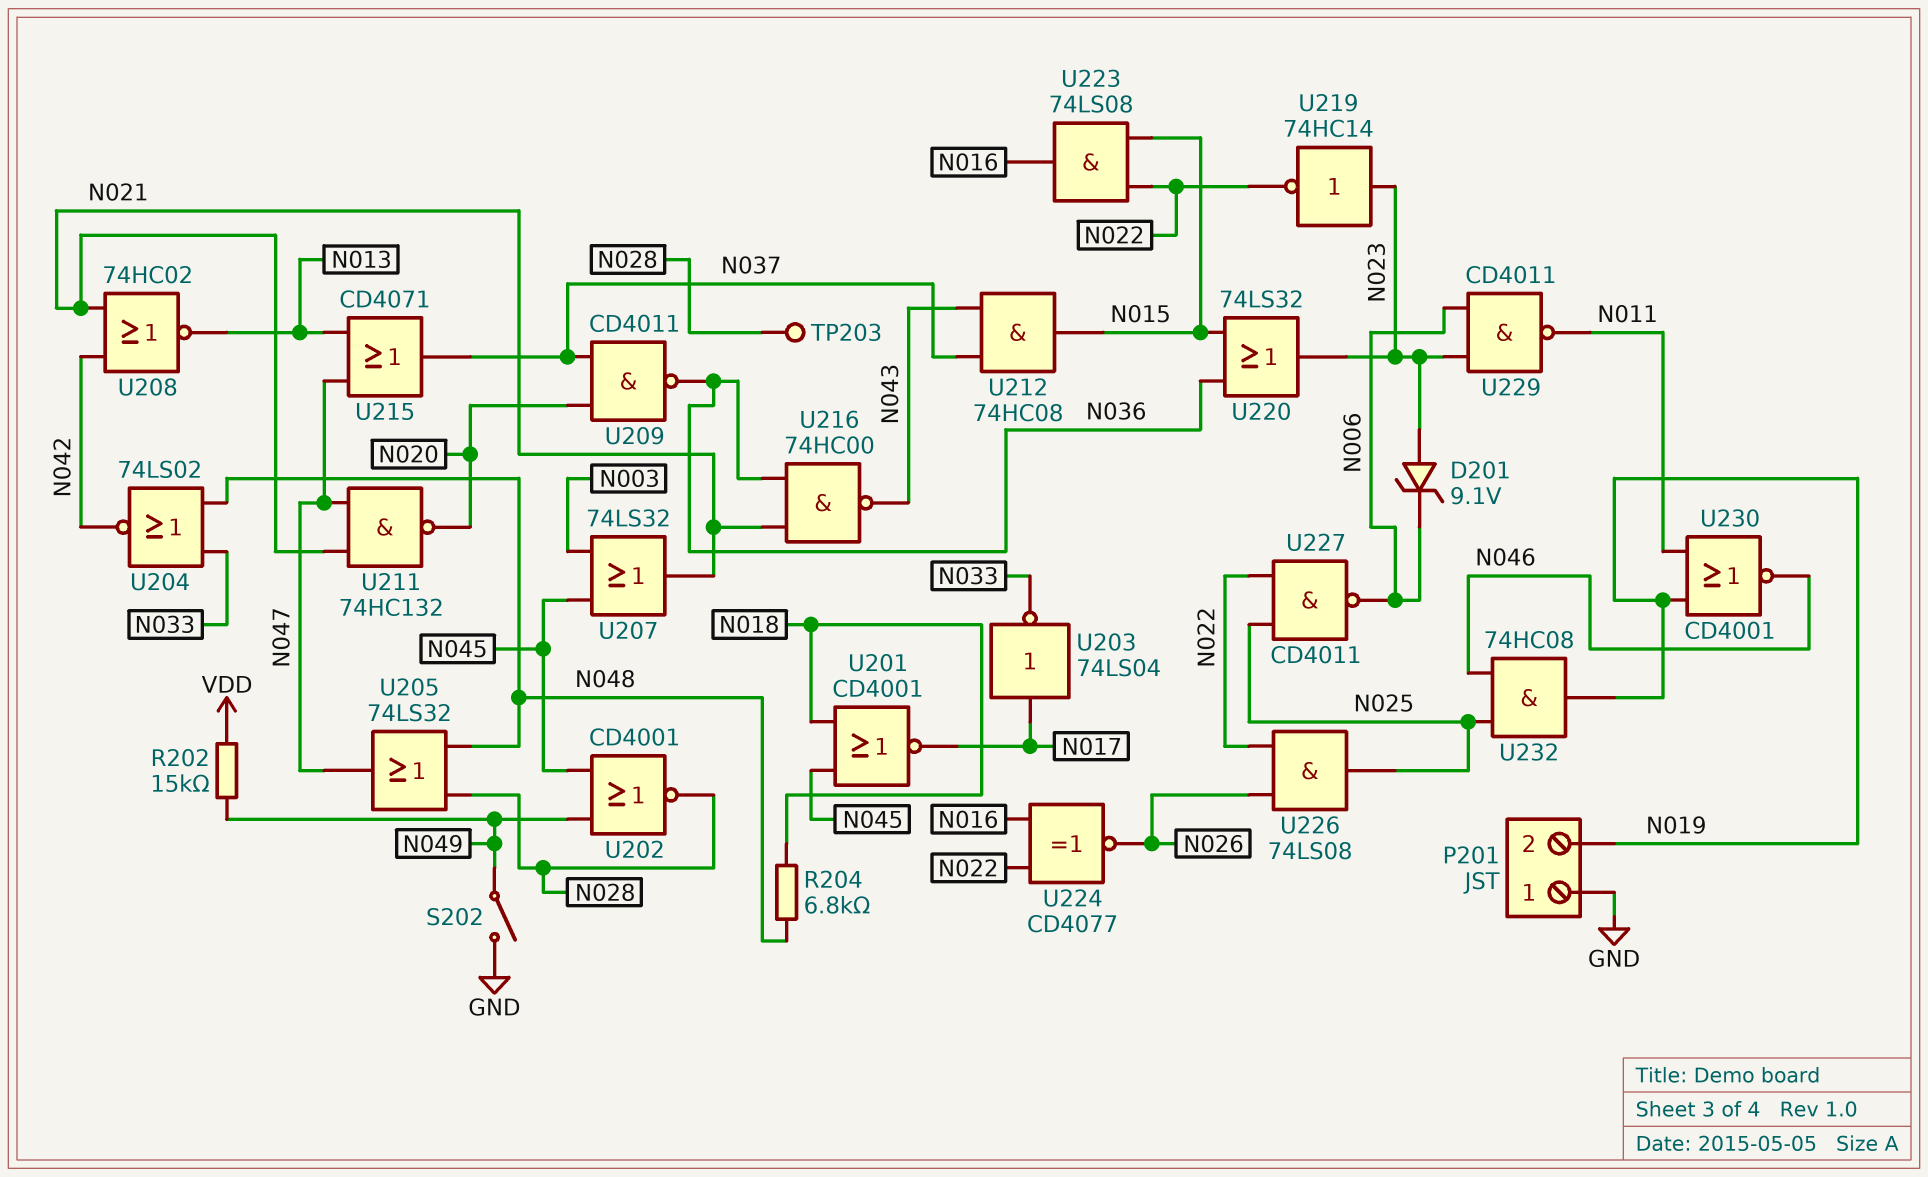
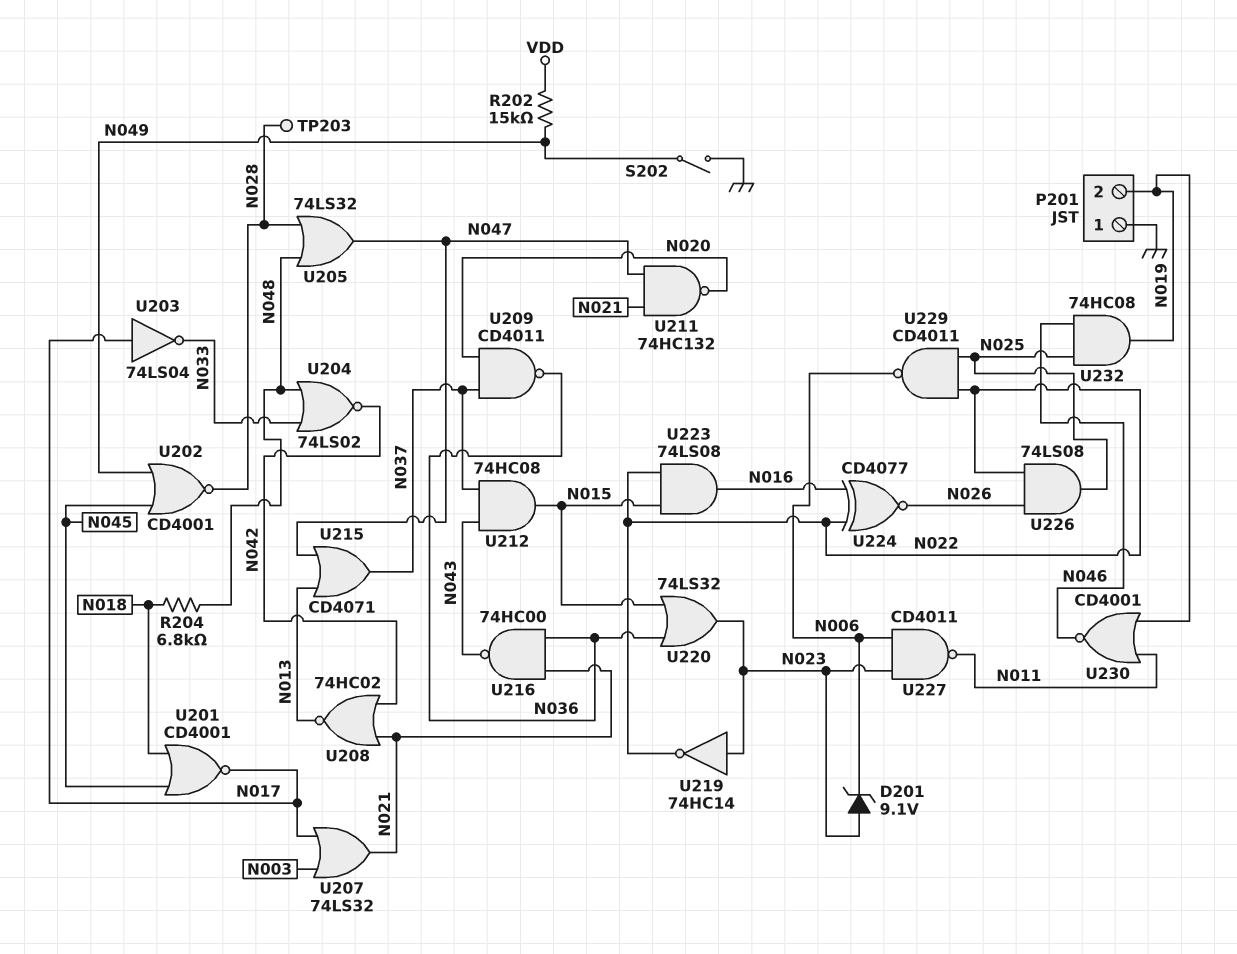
U207: OR 74LS32 (in N003, in N045, out N021) -> OR 74LS32 (in N003, in N017, out N021)
U227: NAND CD4011 (in N022, in N025, out N006) -> NAND CD4011 (in N006, in N023, out N011)
U229: NAND CD4011 (in N006, in N023, out N011) -> NAND CD4011 (in N022, in N025, out N006)

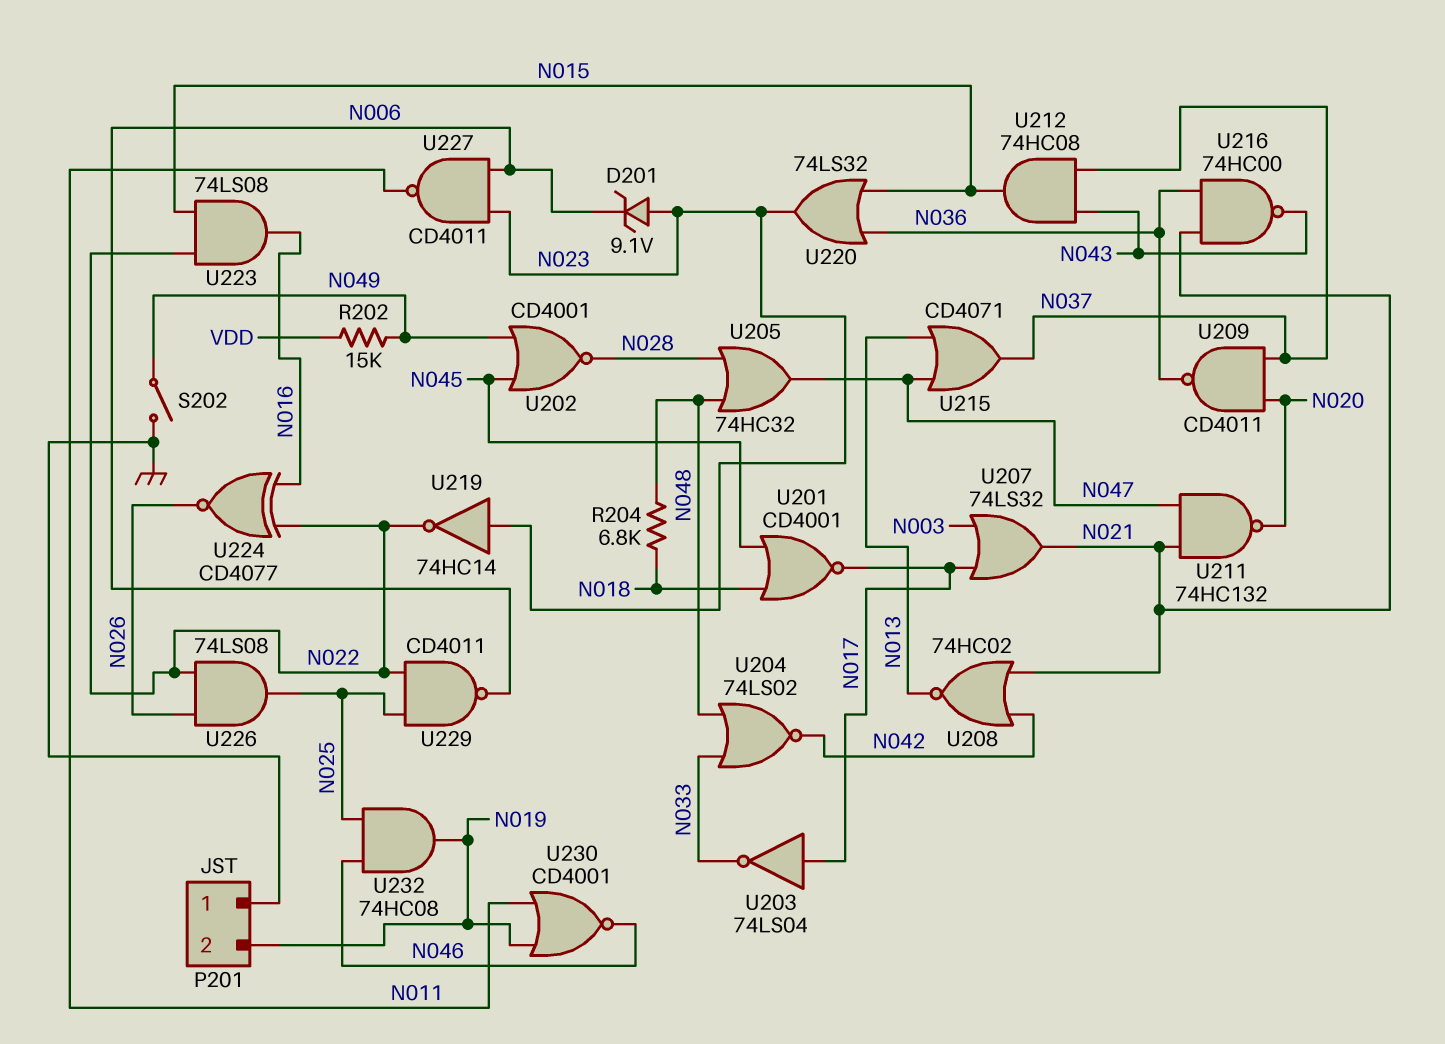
TP203: test point (N028) -> none
U205: OR 74LS32 (in N028, in N048, out N047) -> OR 74HC32 (in N028, in N048, out N047)

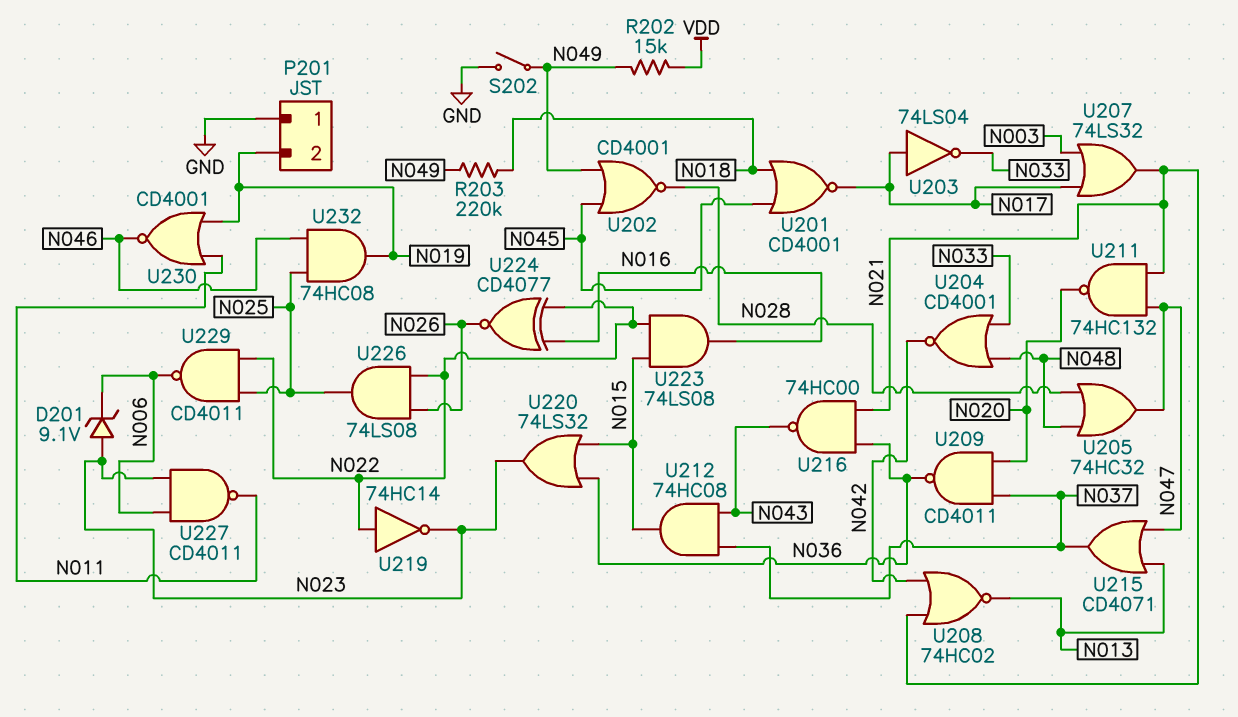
R203: none -> 220k (N018, N049)
R204: 6.8k (N018, N048) -> none
U204: NOR 74LS02 (in N033, in N048, out N042) -> NOR CD4001 (in N033, in N048, out N042)
U219: NOT 74HC14 (in N023, out N022) -> NOT 74HC14 (in N022, out N023)

